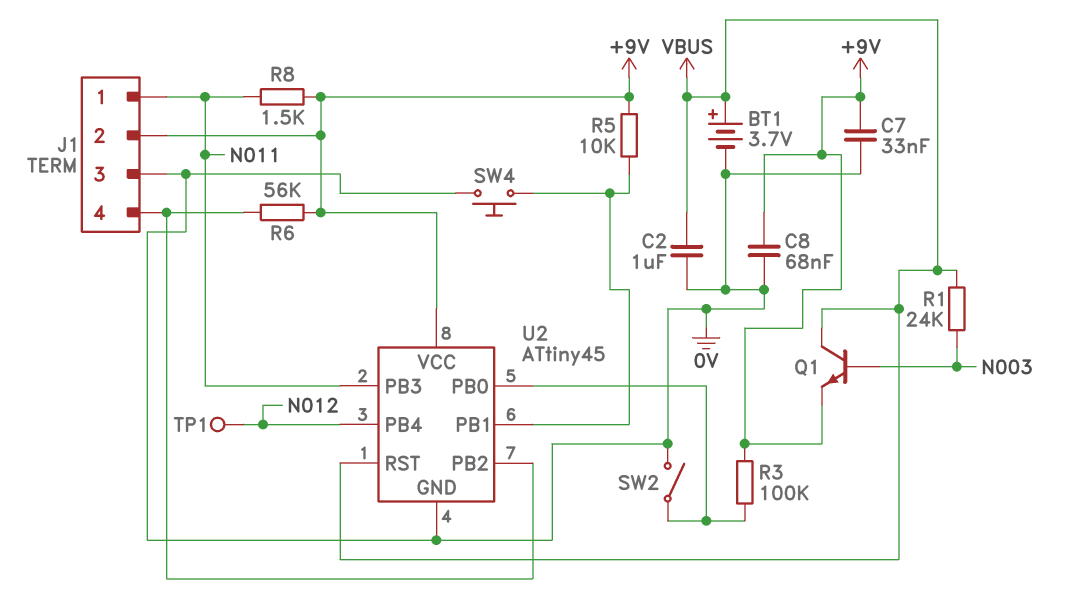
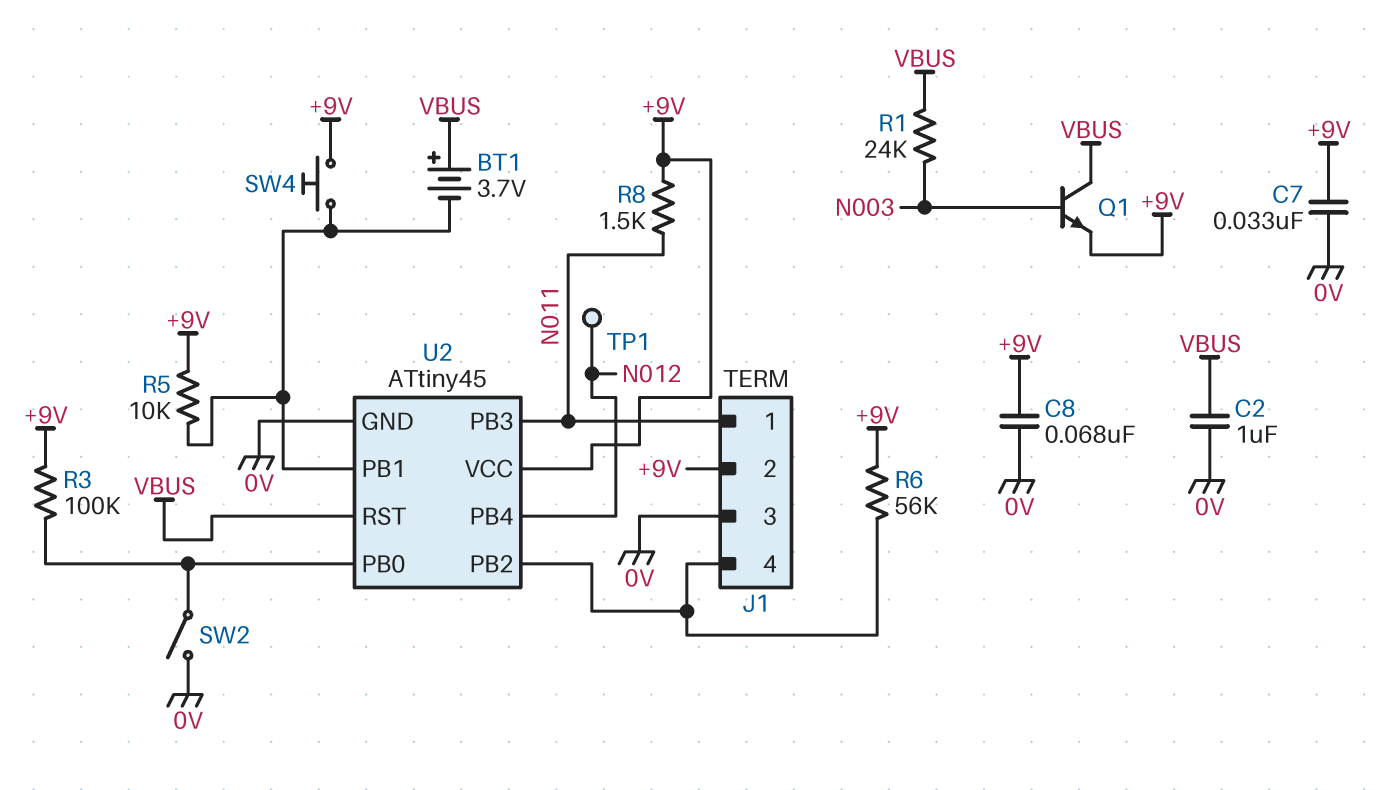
BT1: 3.7V (plus VBUS, minus 0V) -> 3.7V (plus VBUS, minus U2/PB1)
SW4: button (0V, U2/PB1) -> button (+9V, U2/PB1)

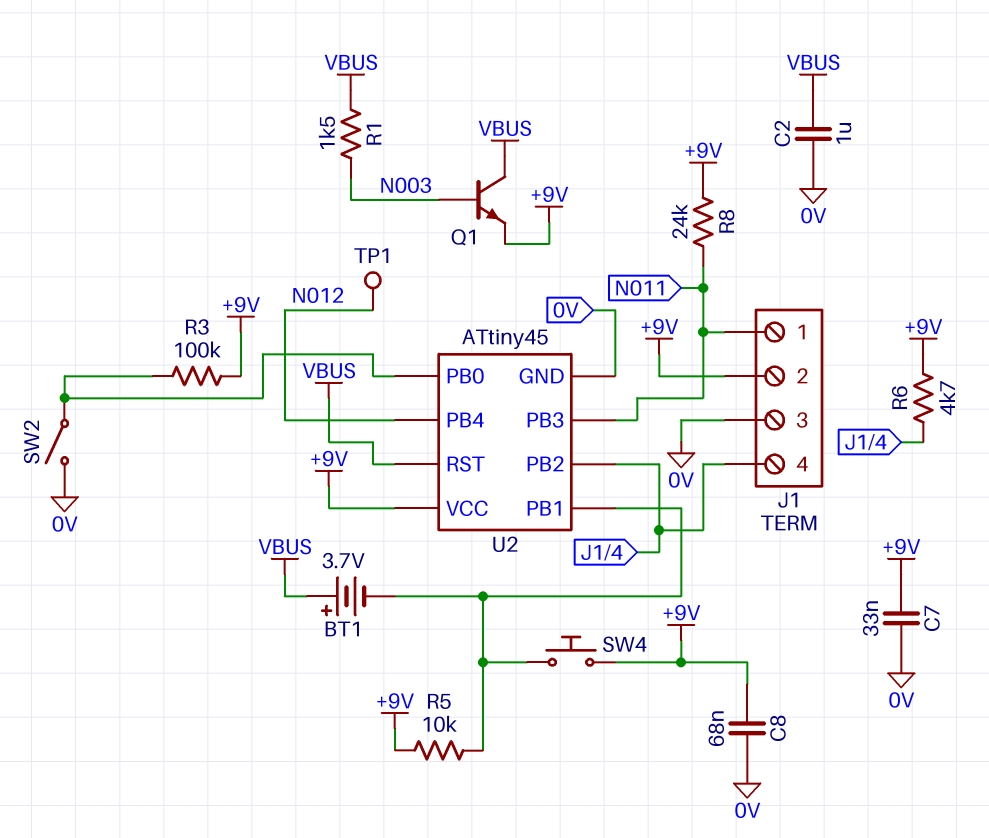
R1: 24k (N003, VBUS) -> 1.5k (N003, VBUS)
R6: 56k (+9V, J1/4) -> 4.7k (+9V, J1/4)
R8: 1.5k (+9V, N011) -> 24k (+9V, N011)

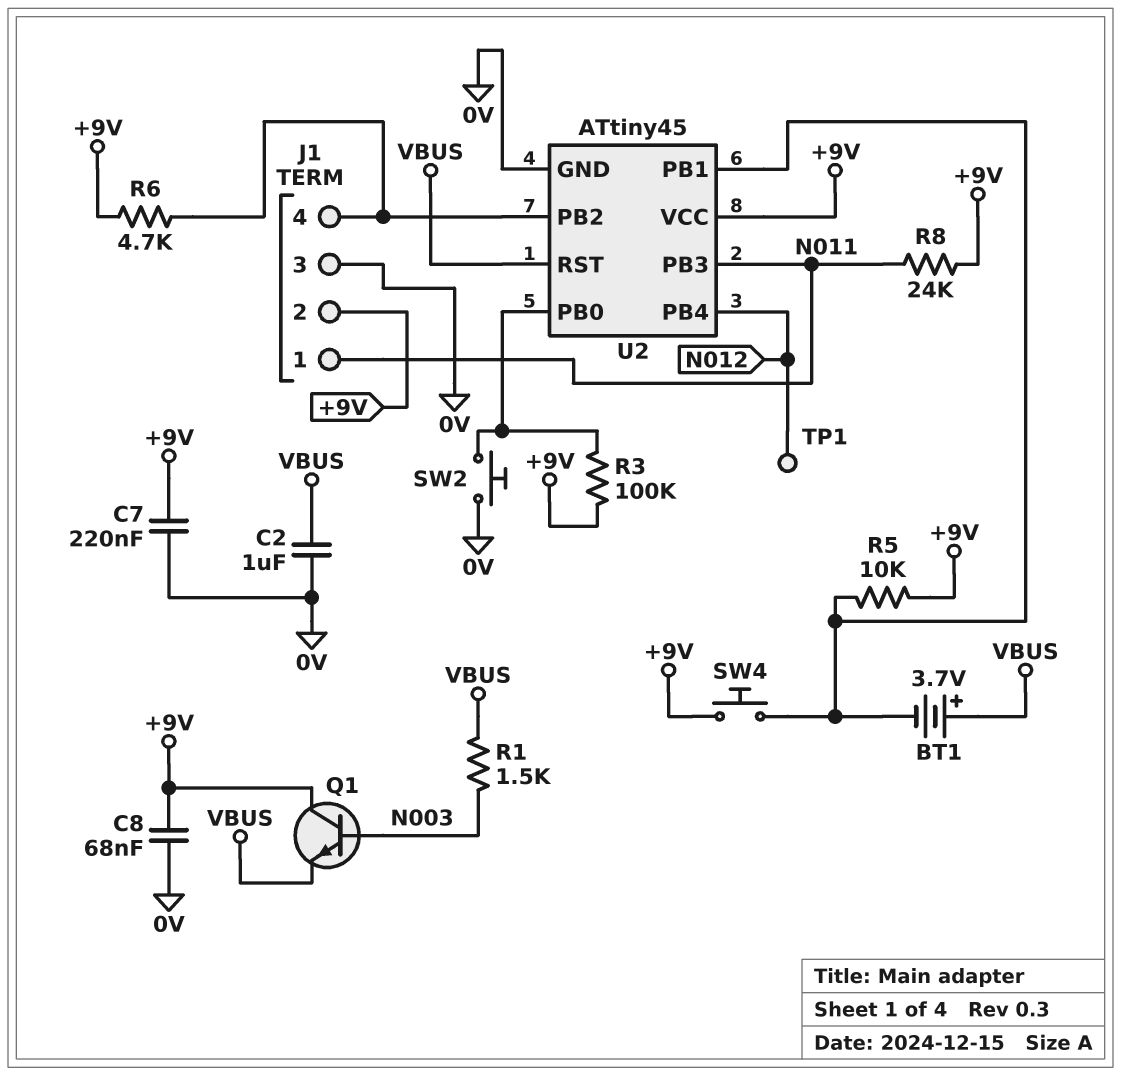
C7: 33nF (+9V, 0V) -> 220nF (+9V, 0V)
Q1: NPN (B N003, C VBUS, E +9V) -> NPN (B N003, C +9V, E VBUS)
SW2: switch (0V, U2/PB0) -> button (0V, U2/PB0)

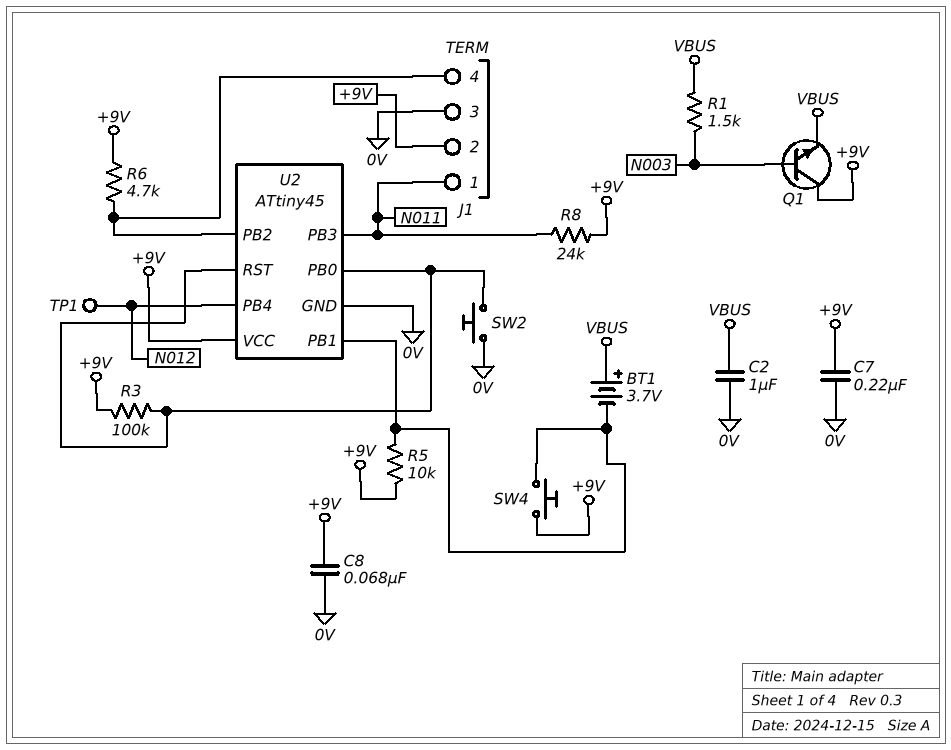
U2 pin RST: VBUS -> U2/PB0

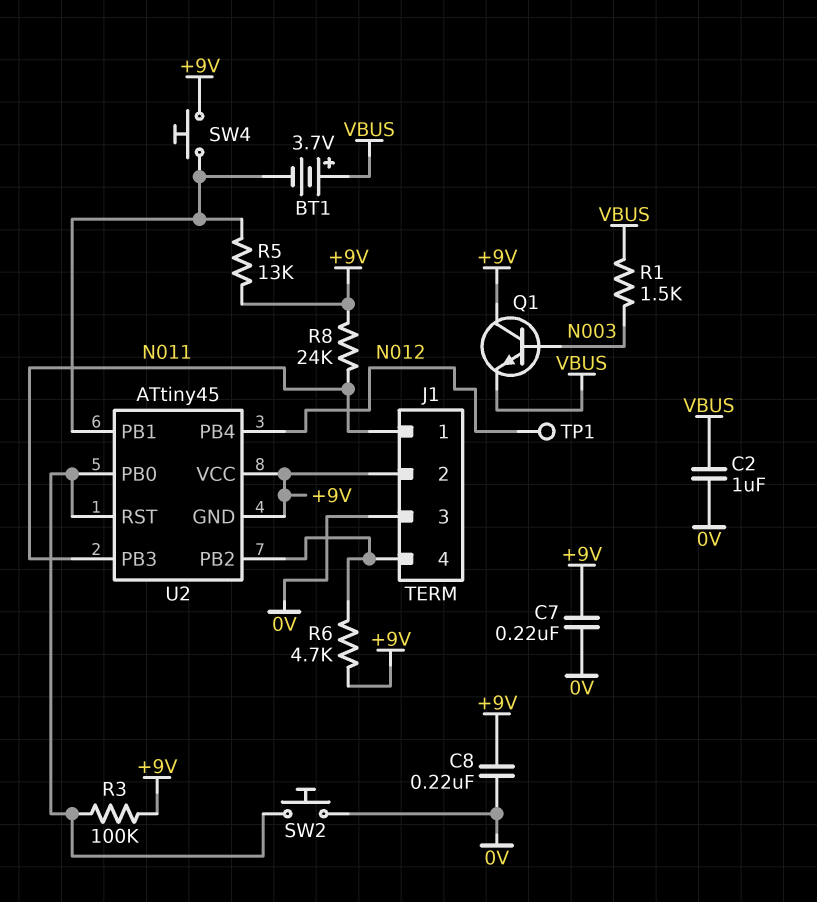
C8: 68nF (+9V, 0V) -> 220nF (+9V, 0V)
R5: 10k (+9V, U2/PB1) -> 13k (+9V, U2/PB1)
U2 pin GND: 0V -> +9V

